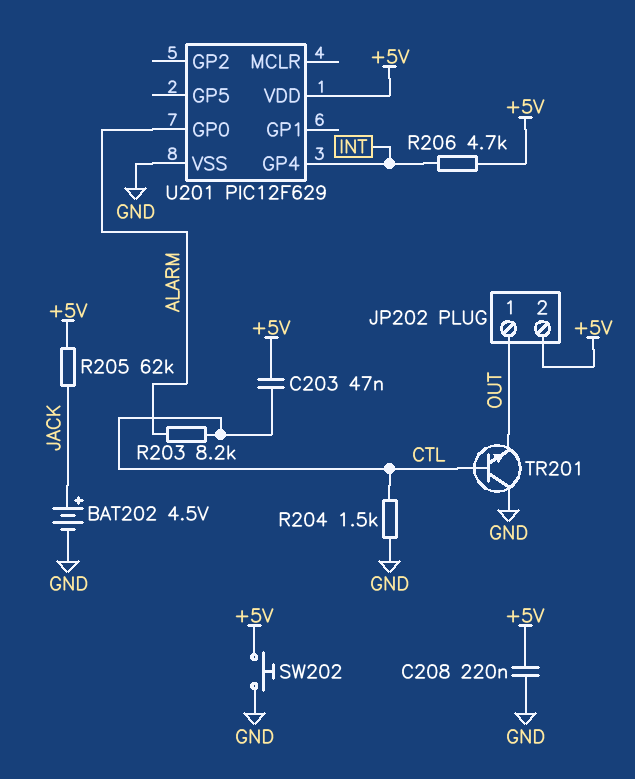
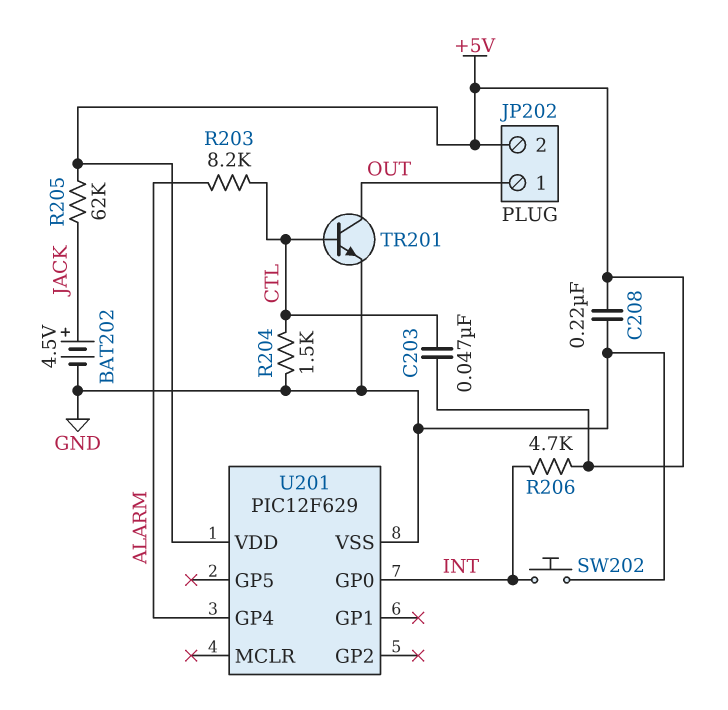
SW202: button (+5V, GND) -> button (GND, INT)
TR201: NPN (B CTL, C GND, E OUT) -> NPN (B CTL, C OUT, E GND)
U201 pin GP0: ALARM -> INT
U201 pin GP4: INT -> ALARM

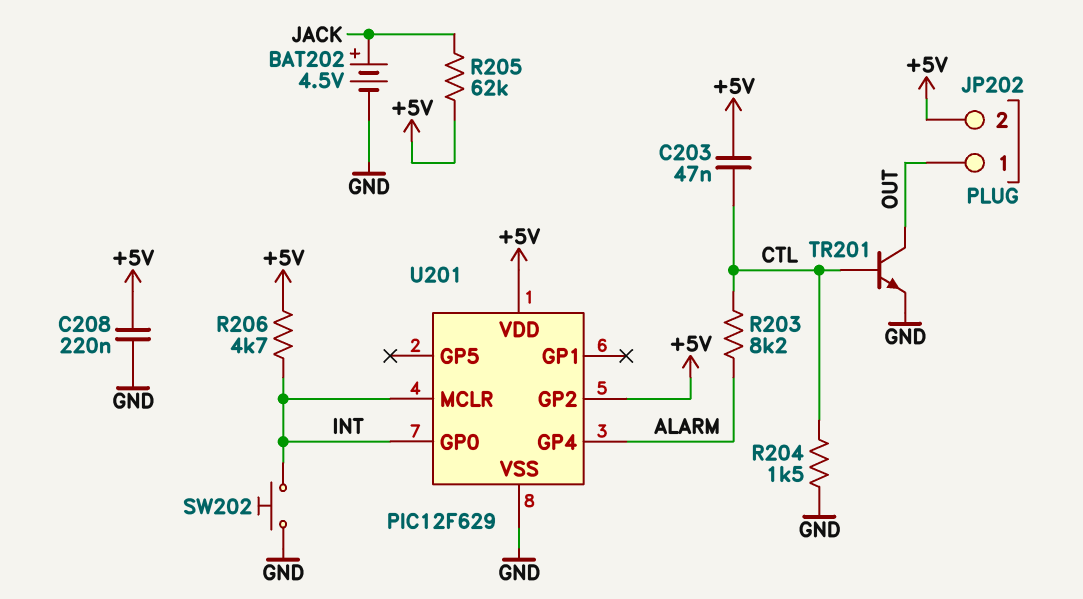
U201 pin GP2: none -> +5V
U201 pin MCLR: none -> INT

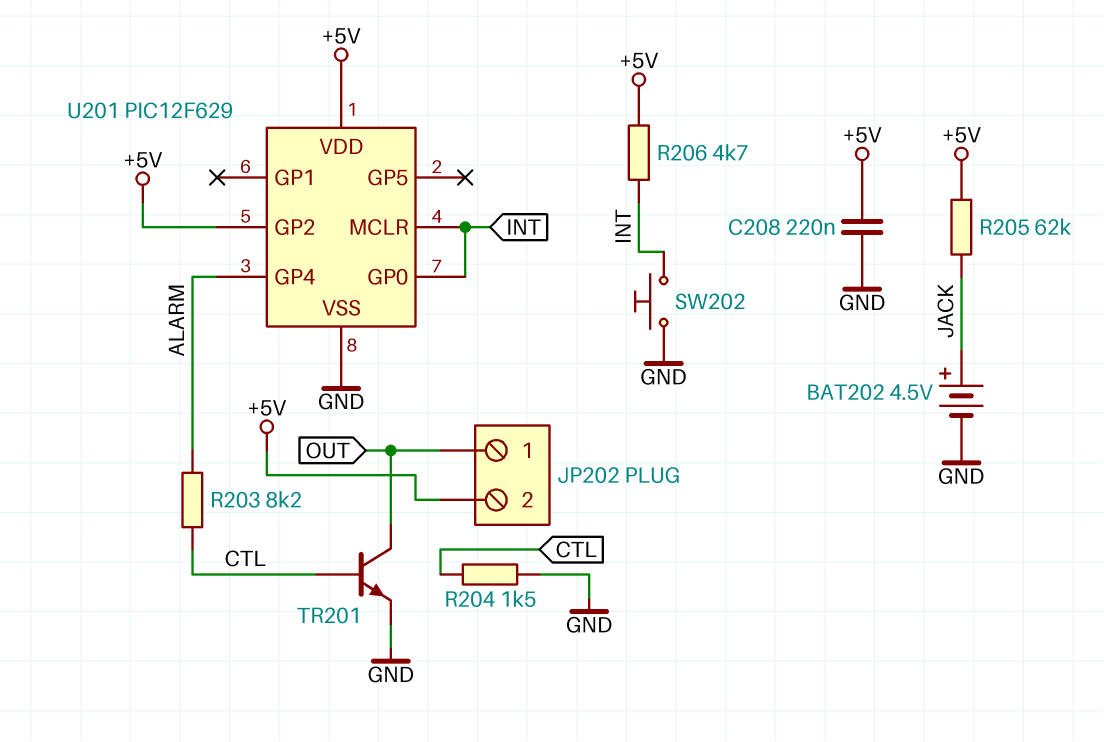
C203: 47nF (+5V, CTL) -> none

